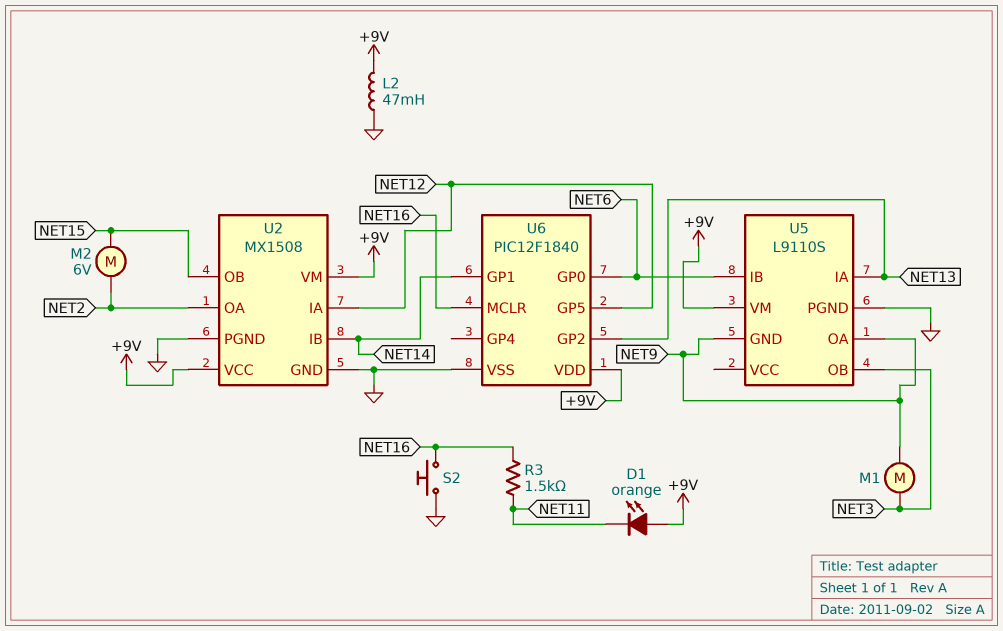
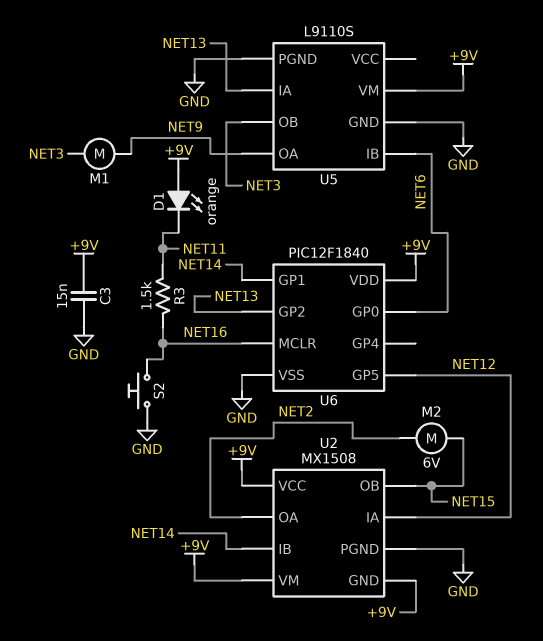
C3: none -> 15nF (+9V, GND)
L2: 47mH (+9V, GND) -> none
U2 pin GND: GND -> +9V
U5 pin GND: NET9 -> GND

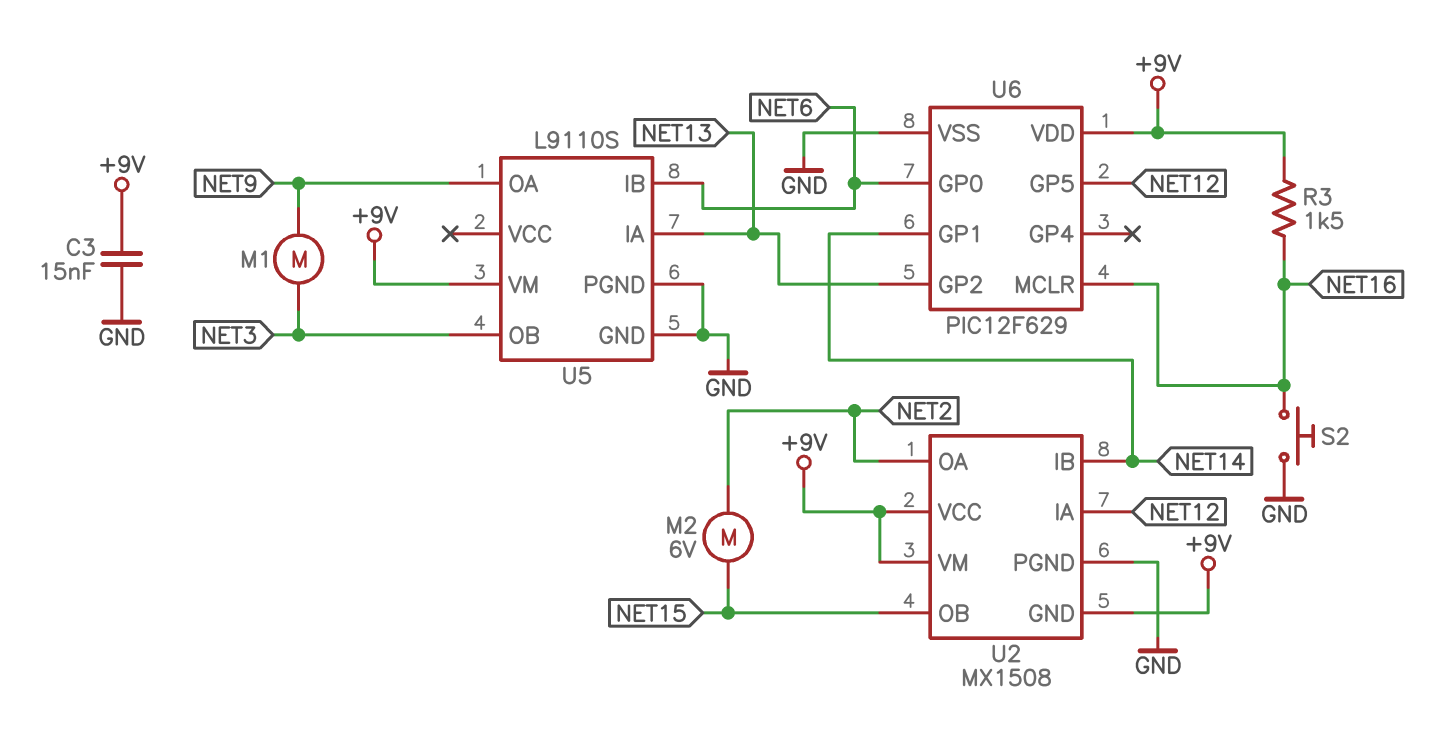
D1: LED orange (A +9V, K NET11) -> none
R3: 1.5k (NET11, NET16) -> 1.5k (+9V, NET16)
U6: PIC12F1840 -> PIC12F629

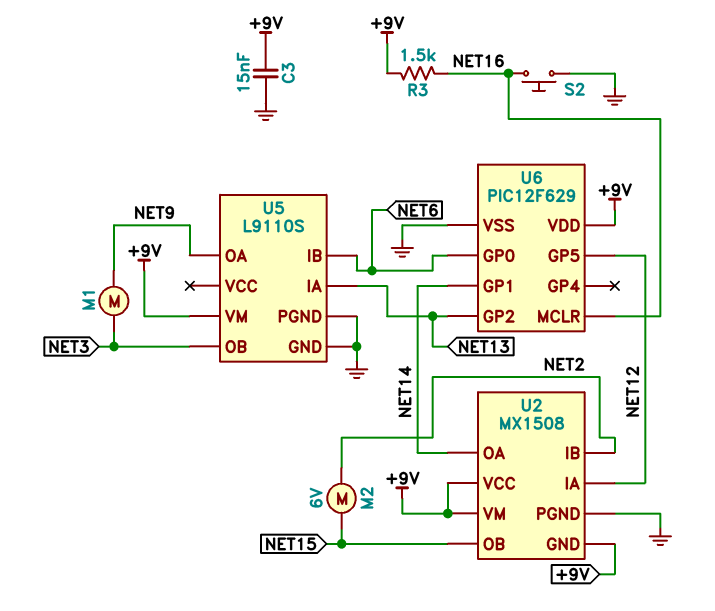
U2 pin IB: NET14 -> NET2
U2 pin OA: NET2 -> NET14

